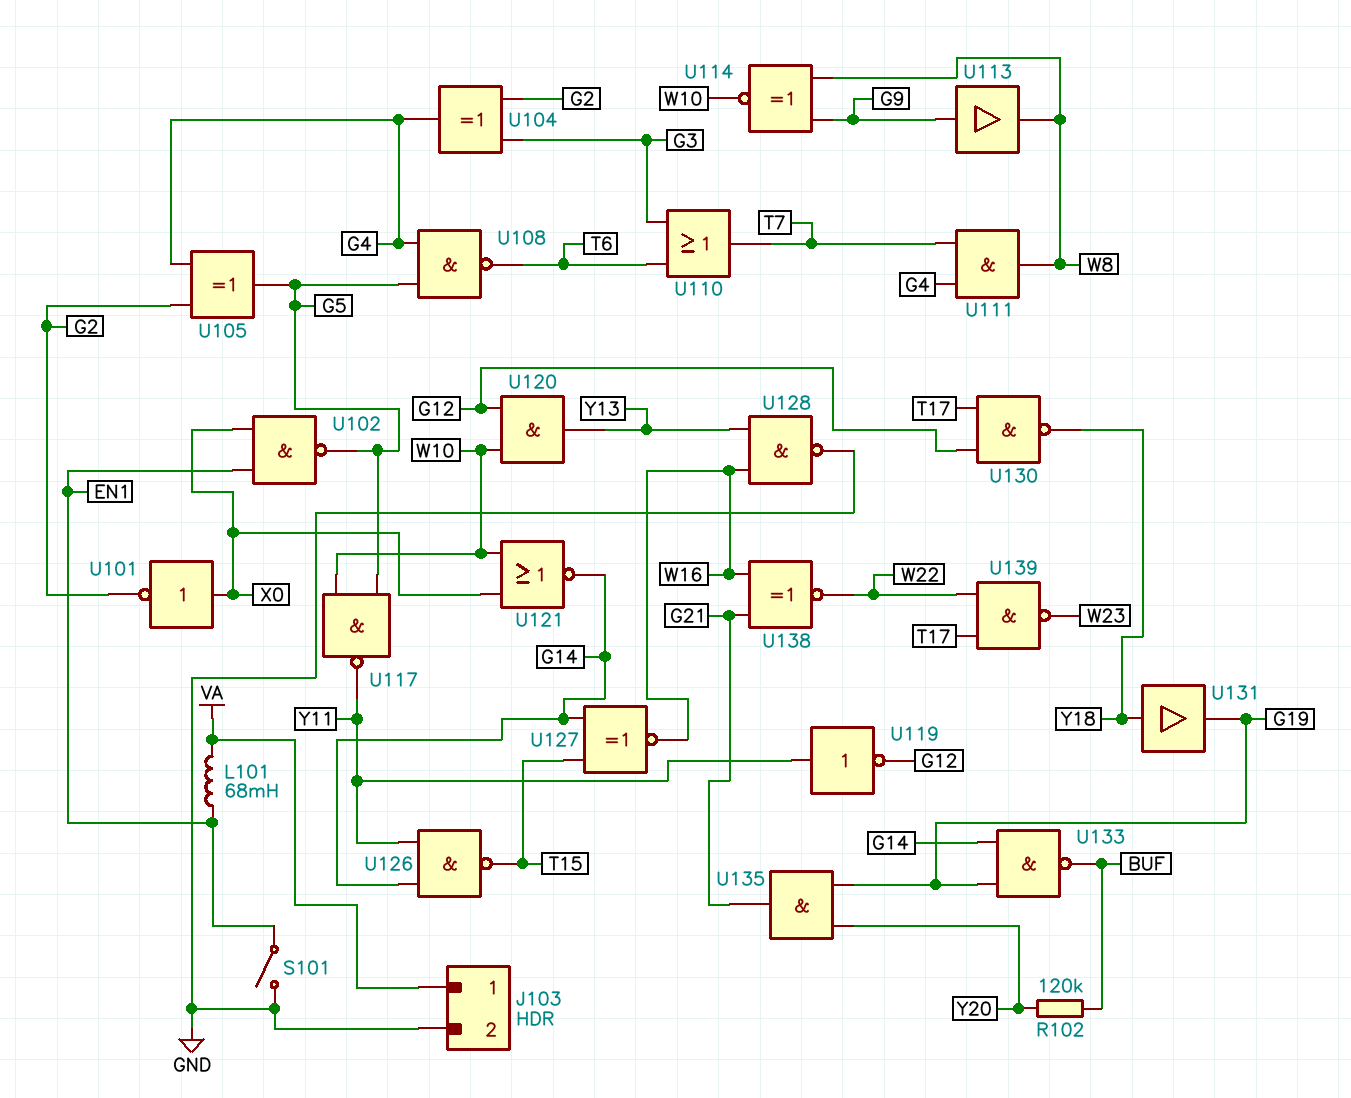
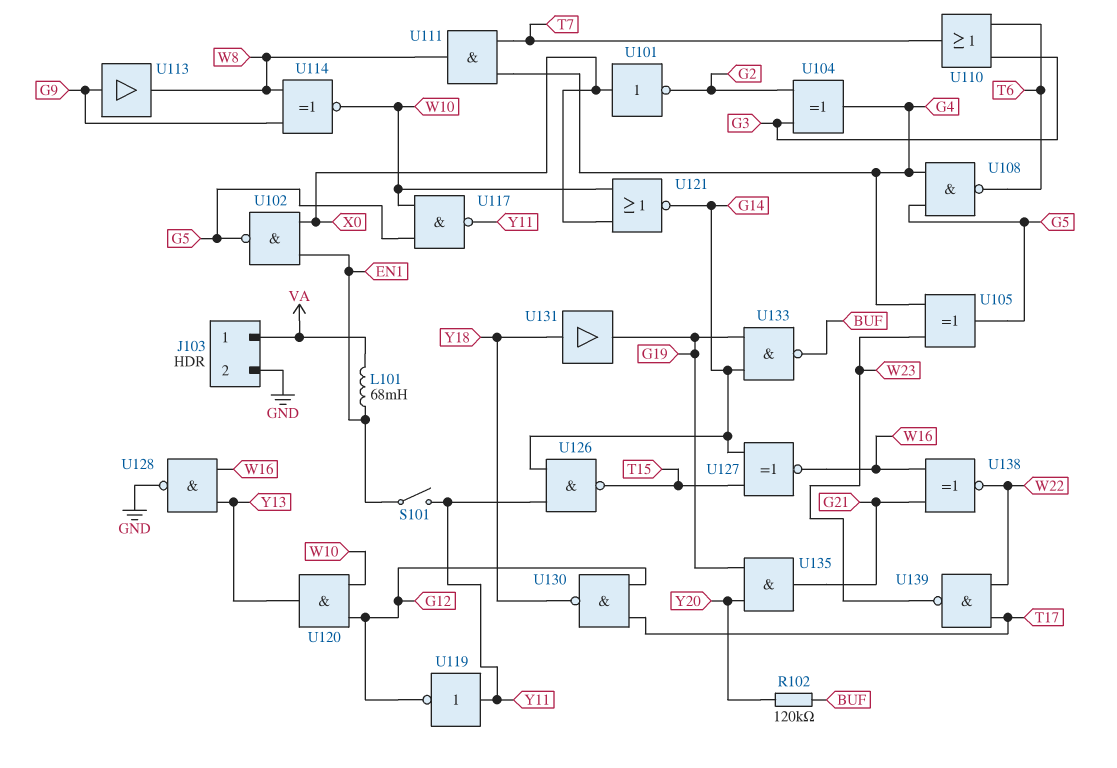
S101: switch (EN1, GND) -> switch (EN1, Y11)
U105: XOR (in G2, in G4, out G5) -> XOR (in G4, in W23, out G5)

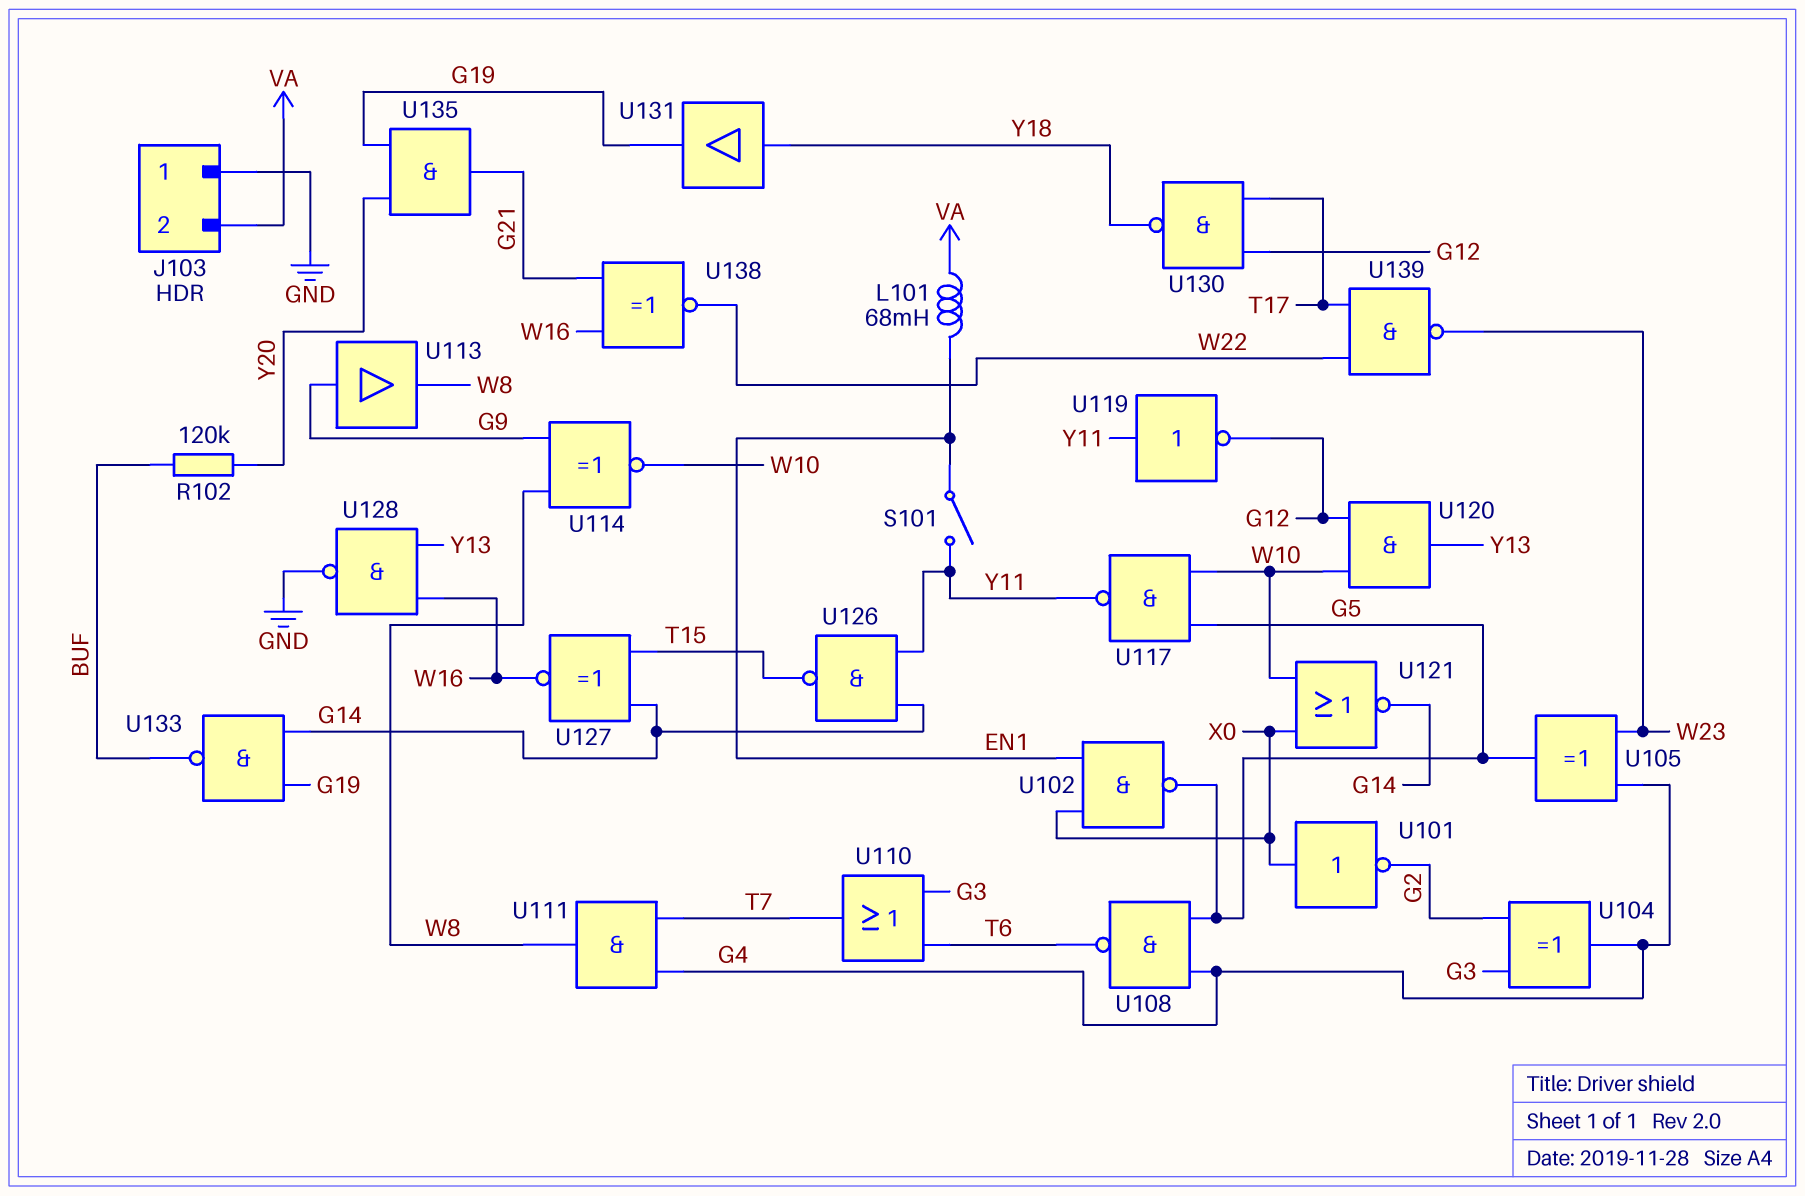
J103 pin 1: VA -> GND
J103 pin 2: GND -> VA

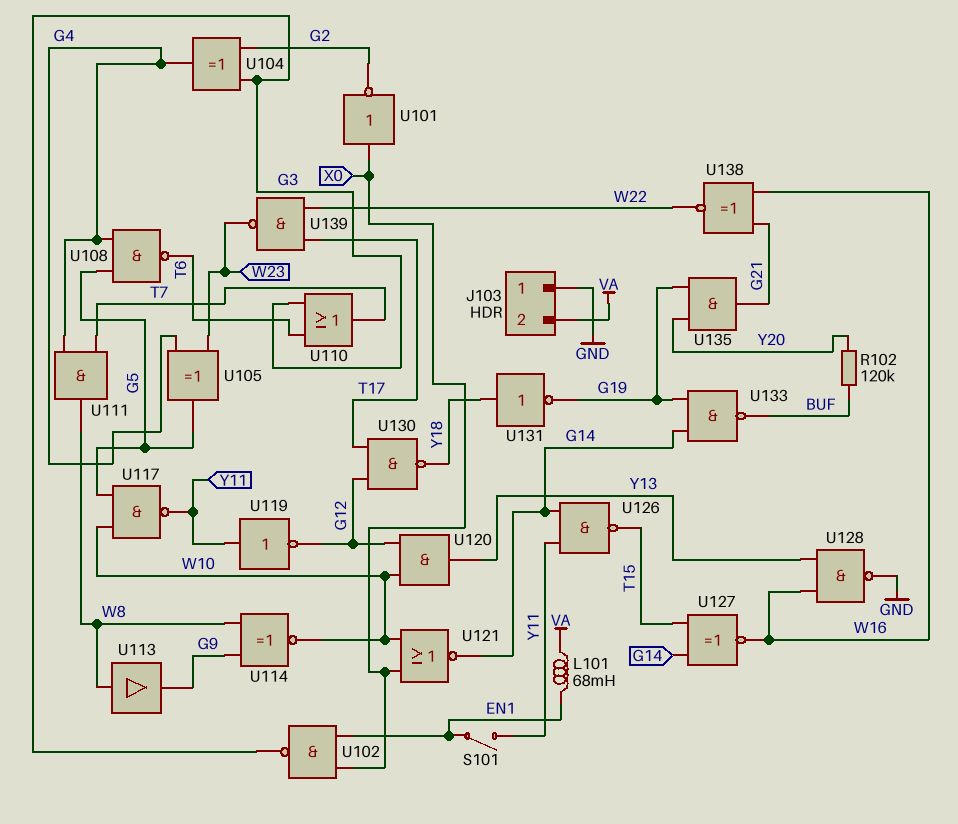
U102: NAND (in EN1, in X0, out G5) -> NAND (in EN1, in X0, out G3)
U113: buffer (in G9, out W8) -> buffer (in W8, out G9)
U131: buffer (in Y18, out G19) -> NOT (in Y18, out G19)

